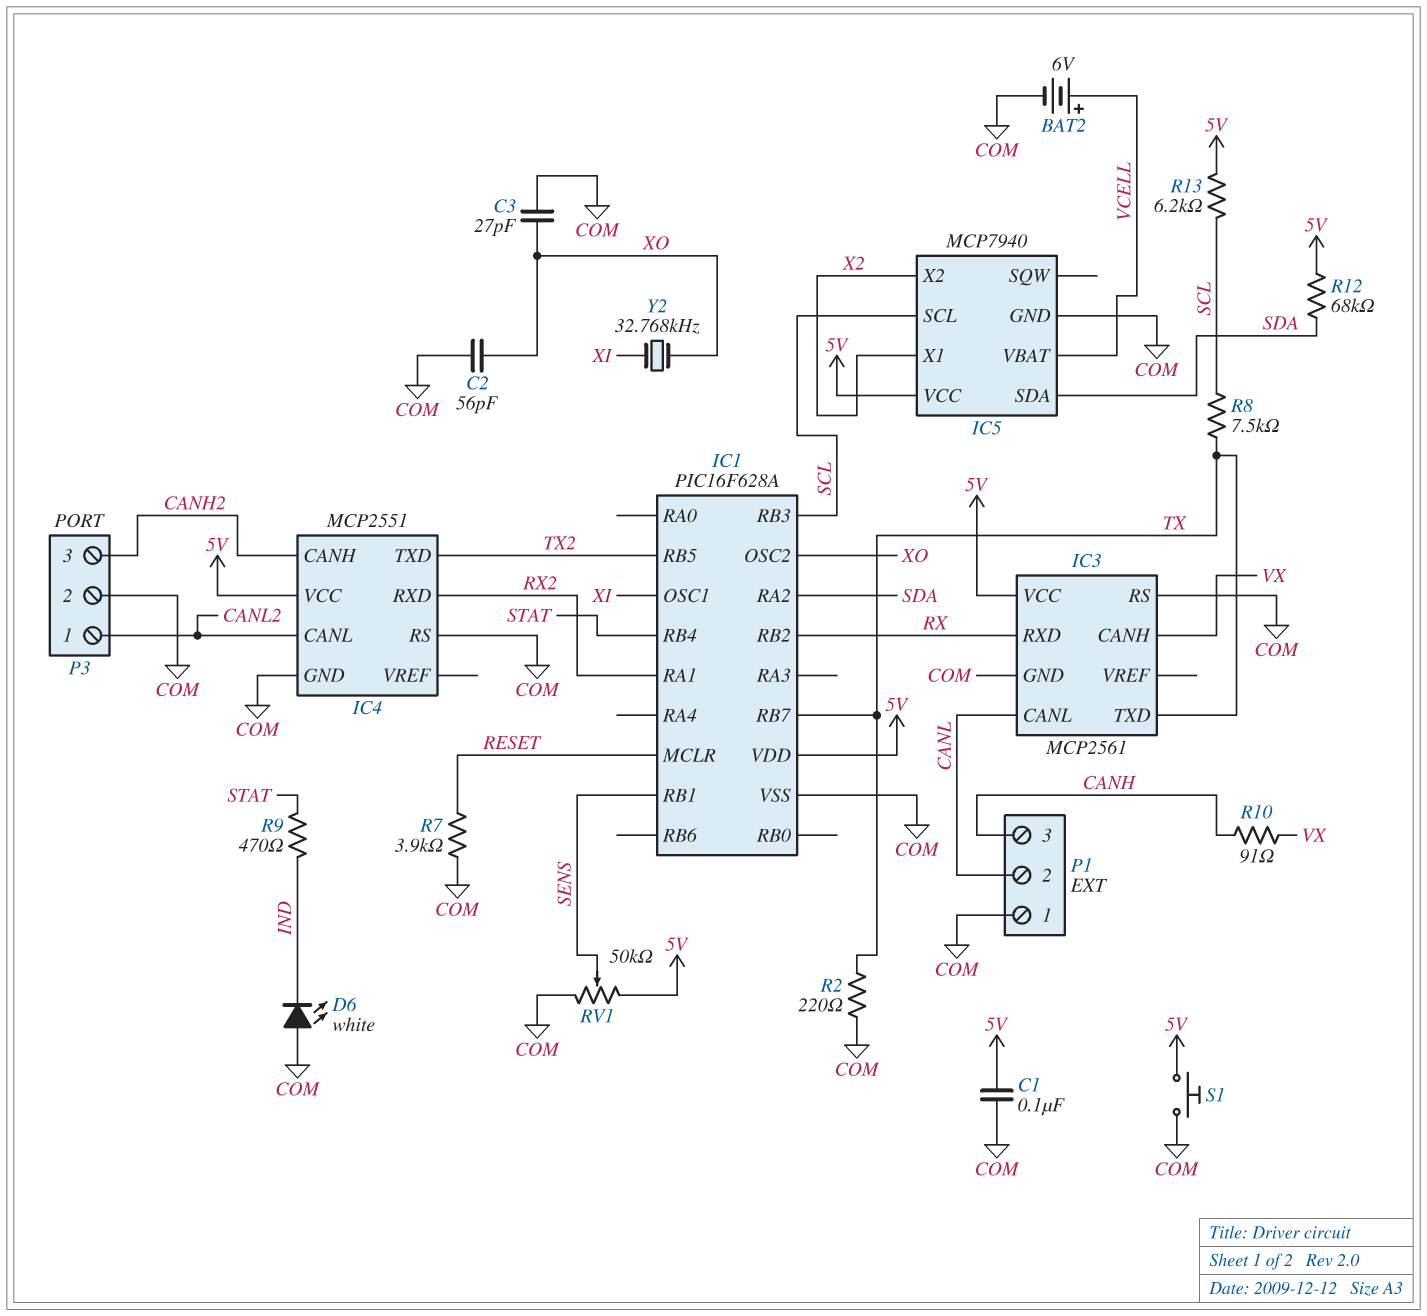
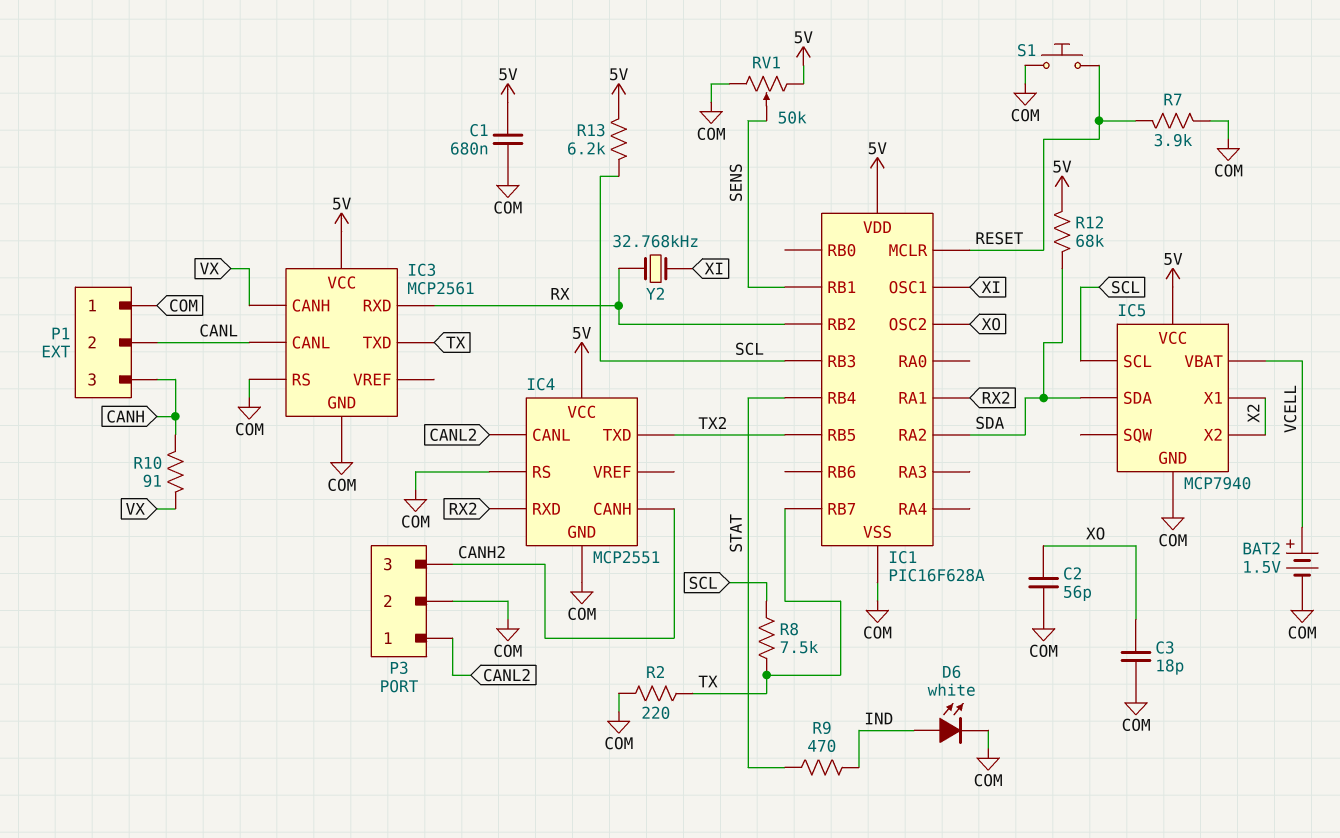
BAT2: 6V (plus VCELL, minus COM) -> 1.5V (plus VCELL, minus COM)
C1: 100nF (5V, COM) -> 680nF (5V, COM)
C3: 27pF (COM, XO) -> 18pF (COM, XO)
D6: LED white (A COM, K IND) -> LED white (A IND, K COM)
S1: button (5V, COM) -> button (COM, RESET)
Y2: 32.768kHz (XI, XO) -> 32.768kHz (RX, XI)

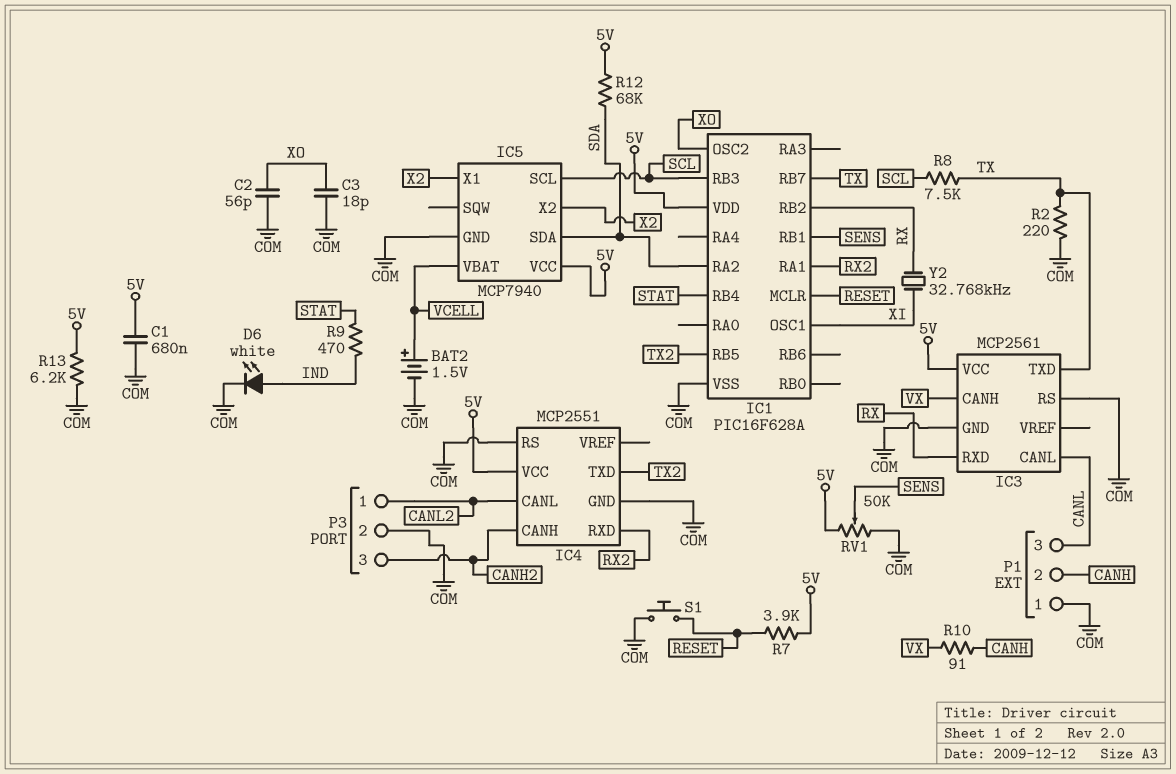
P1 pin 2: CANL -> CANH
P1 pin 3: CANH -> CANL
R7: 3.9k (COM, RESET) -> 3.9k (5V, RESET)
R13: 6.2k (5V, SCL) -> 6.2k (5V, COM)

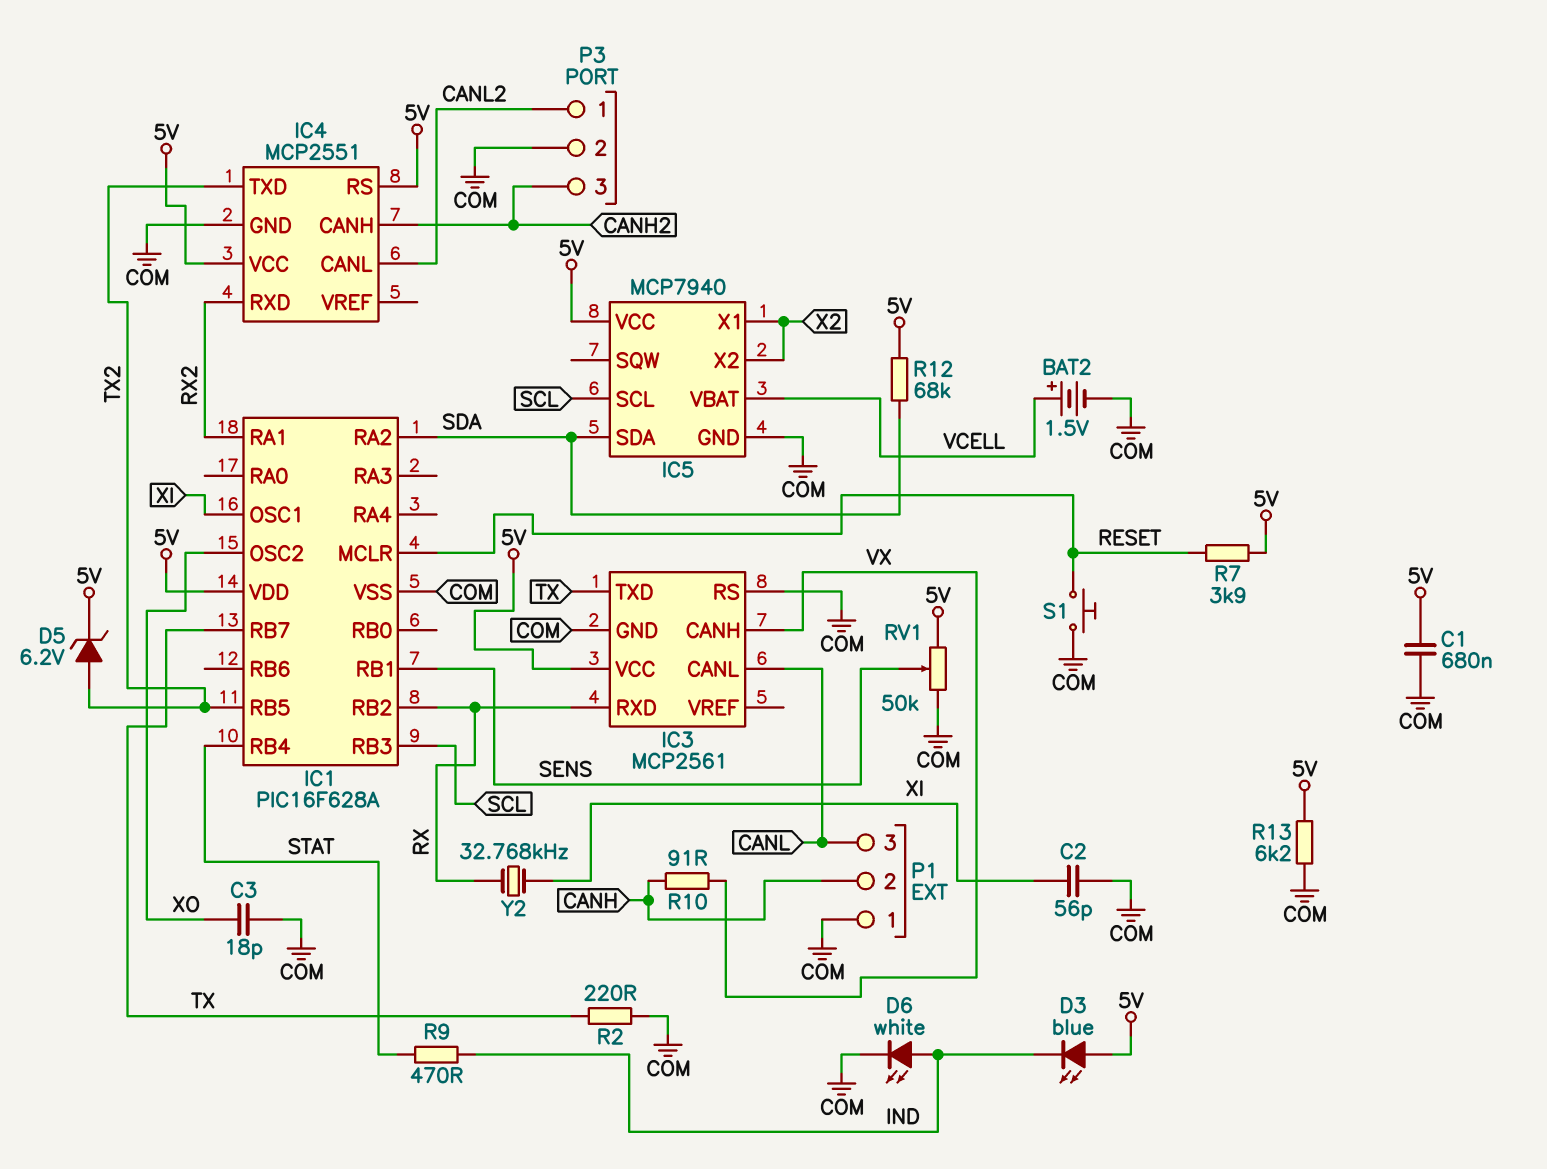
C2: 56pF (COM, XO) -> 56pF (COM, XI)
D3: none -> LED blue (A 5V, K IND)
D5: none -> zener 6.2V (A TX2, K 5V)
IC4 pin RS: COM -> 5V
R8: 7.5k (SCL, TX) -> none

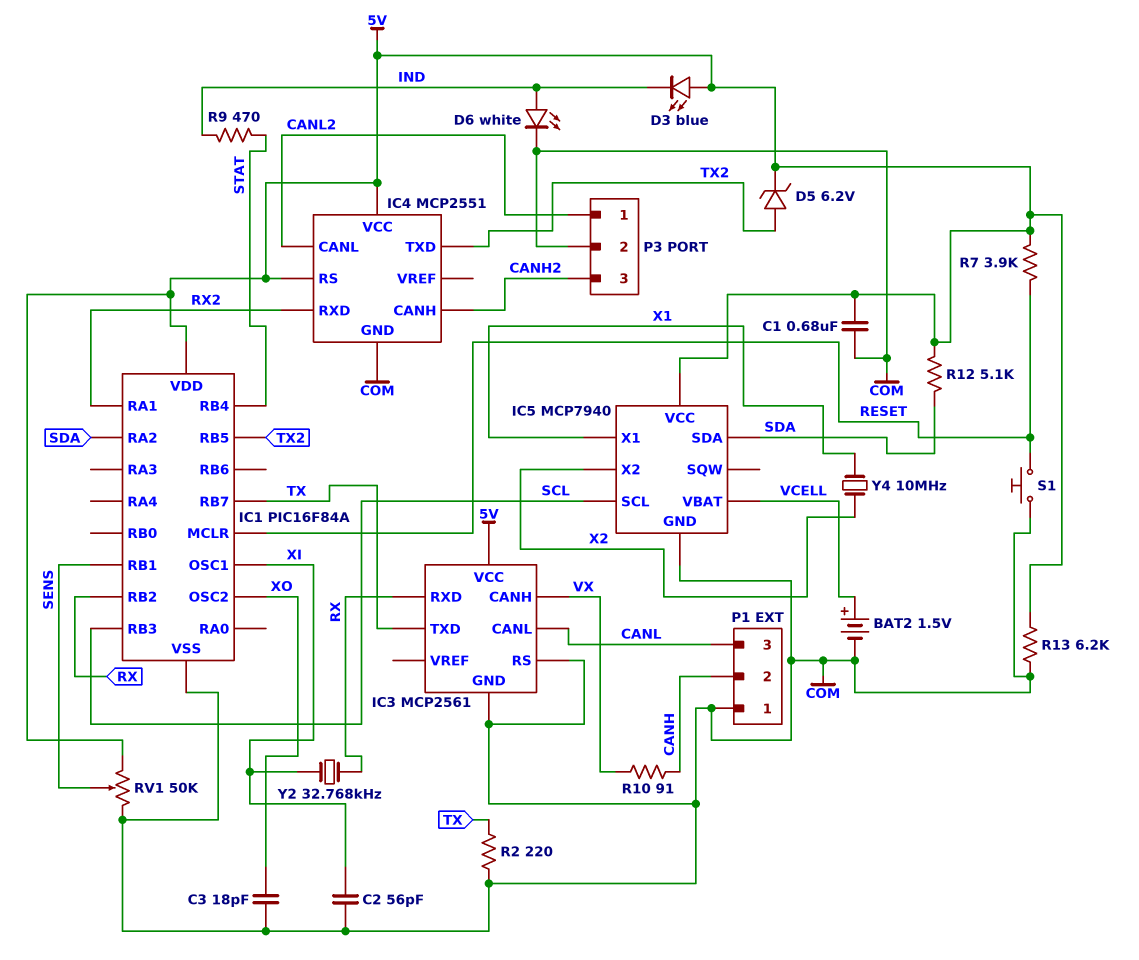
IC1: PIC16F628A -> PIC16F84A
IC5 pin X1: X2 -> X1
R12: 68k (5V, SDA) -> 5.1k (5V, SDA)
Y4: none -> 10MHz (X1, X2)

